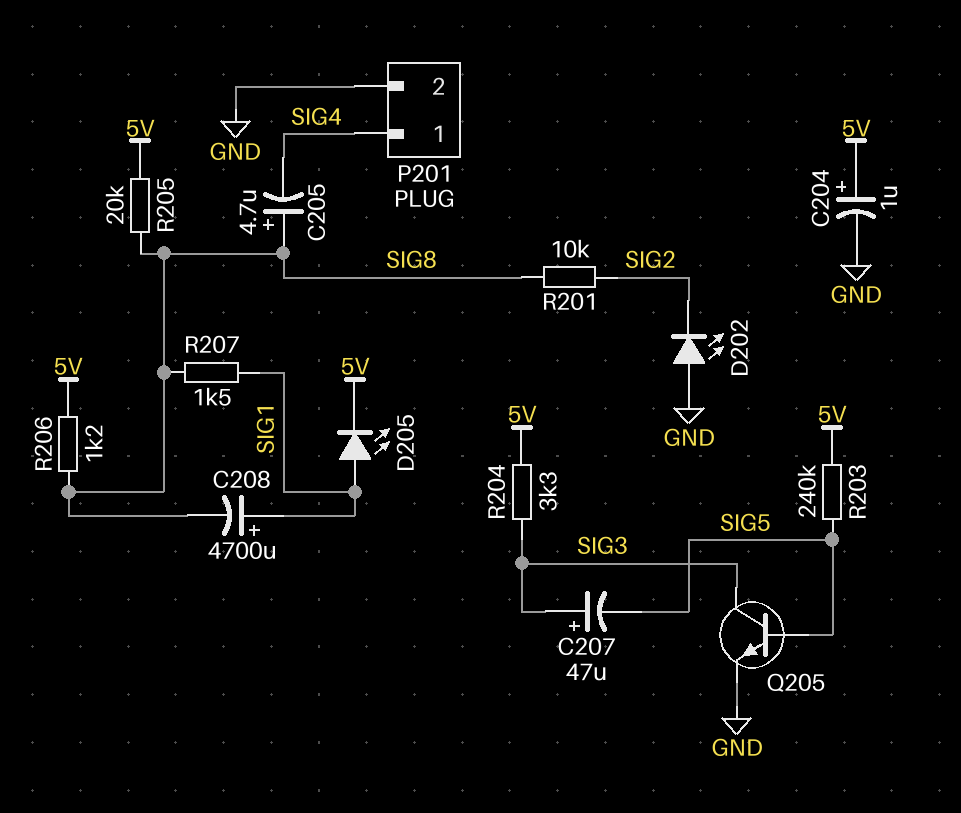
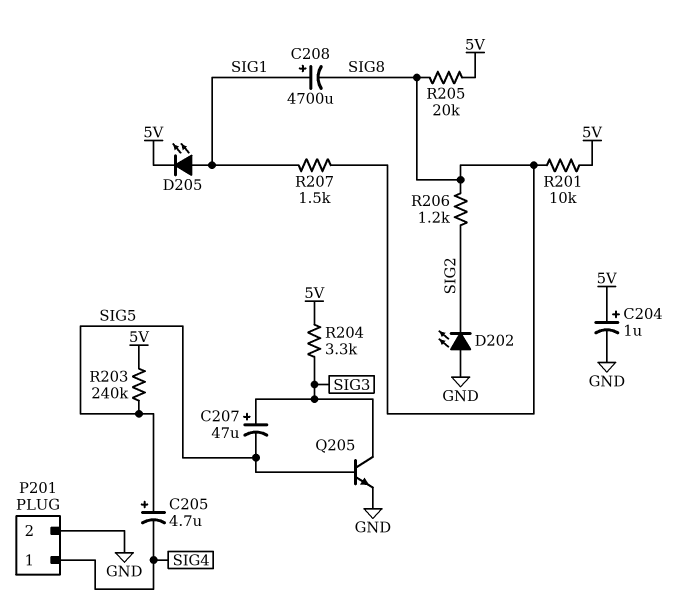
C205: 4.7uF (plus SIG8, minus SIG4) -> 4.7uF (plus SIG5, minus SIG4)
R201: 10k (SIG2, SIG8) -> 10k (5V, SIG8)
R206: 1.2k (5V, SIG8) -> 1.2k (SIG2, SIG8)

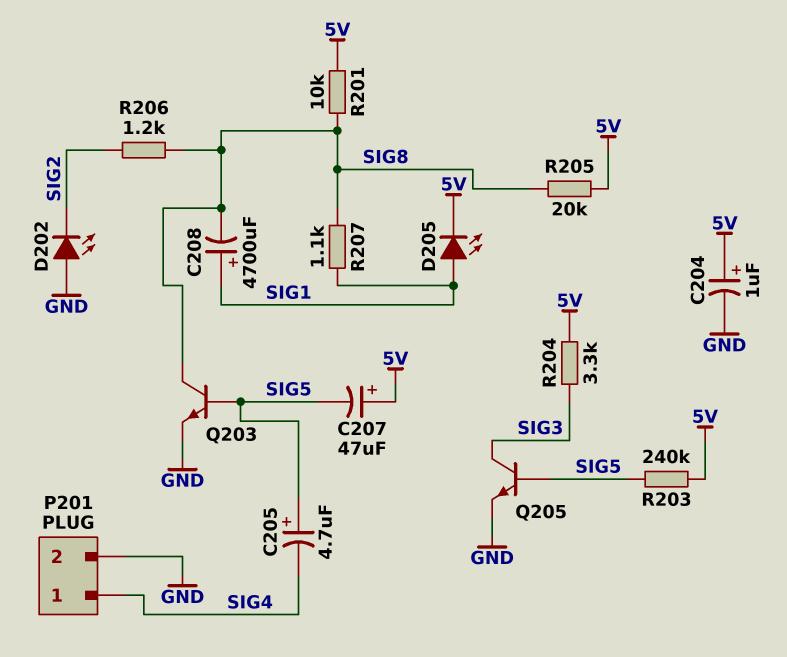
C207: 47uF (plus SIG3, minus SIG5) -> 47uF (plus 5V, minus SIG5)
Q203: none -> NPN (B SIG5, C SIG8, E GND)
R207: 1.5k (SIG1, SIG8) -> 1.1k (SIG1, SIG8)

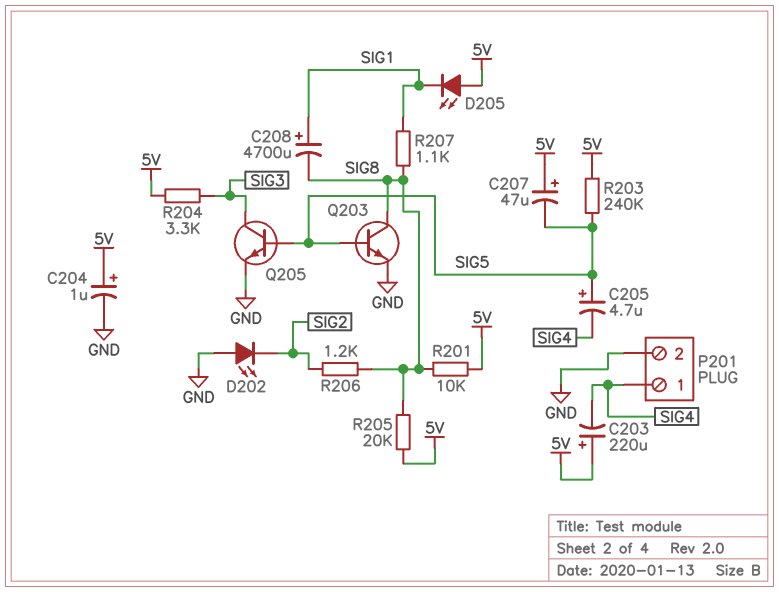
C203: none -> 220uF (plus 5V, minus SIG4)
D205: LED (A SIG1, K 5V) -> LED (A 5V, K SIG1)

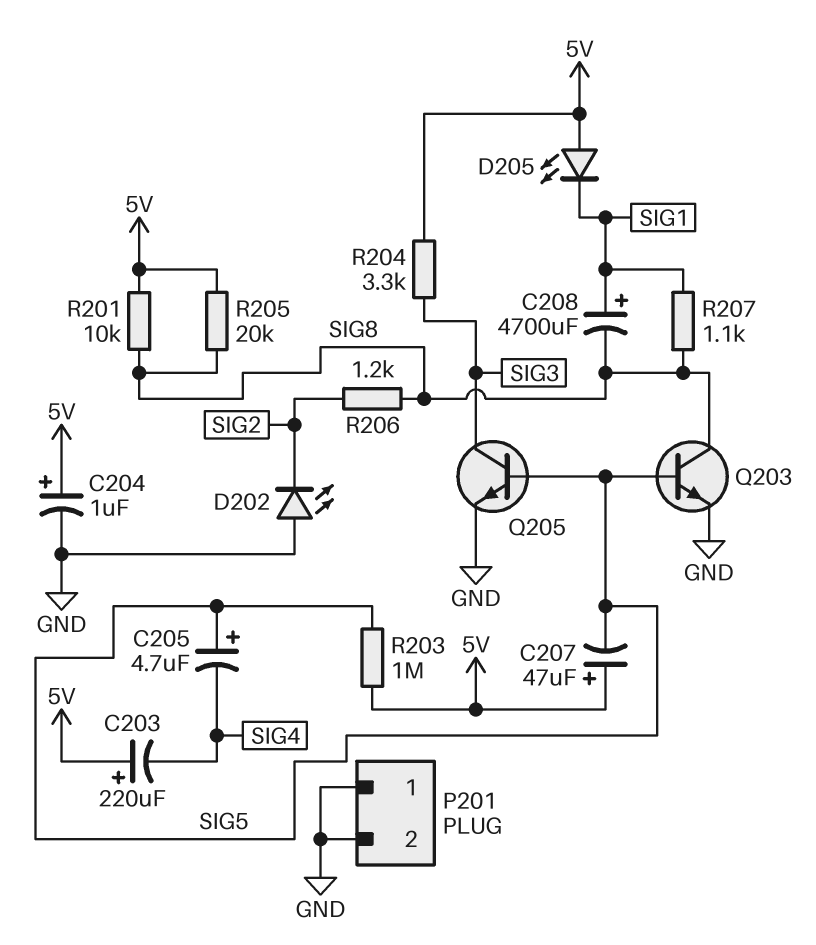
P201 pin 1: SIG4 -> GND
R203: 240k (5V, SIG5) -> 1M (5V, SIG5)

